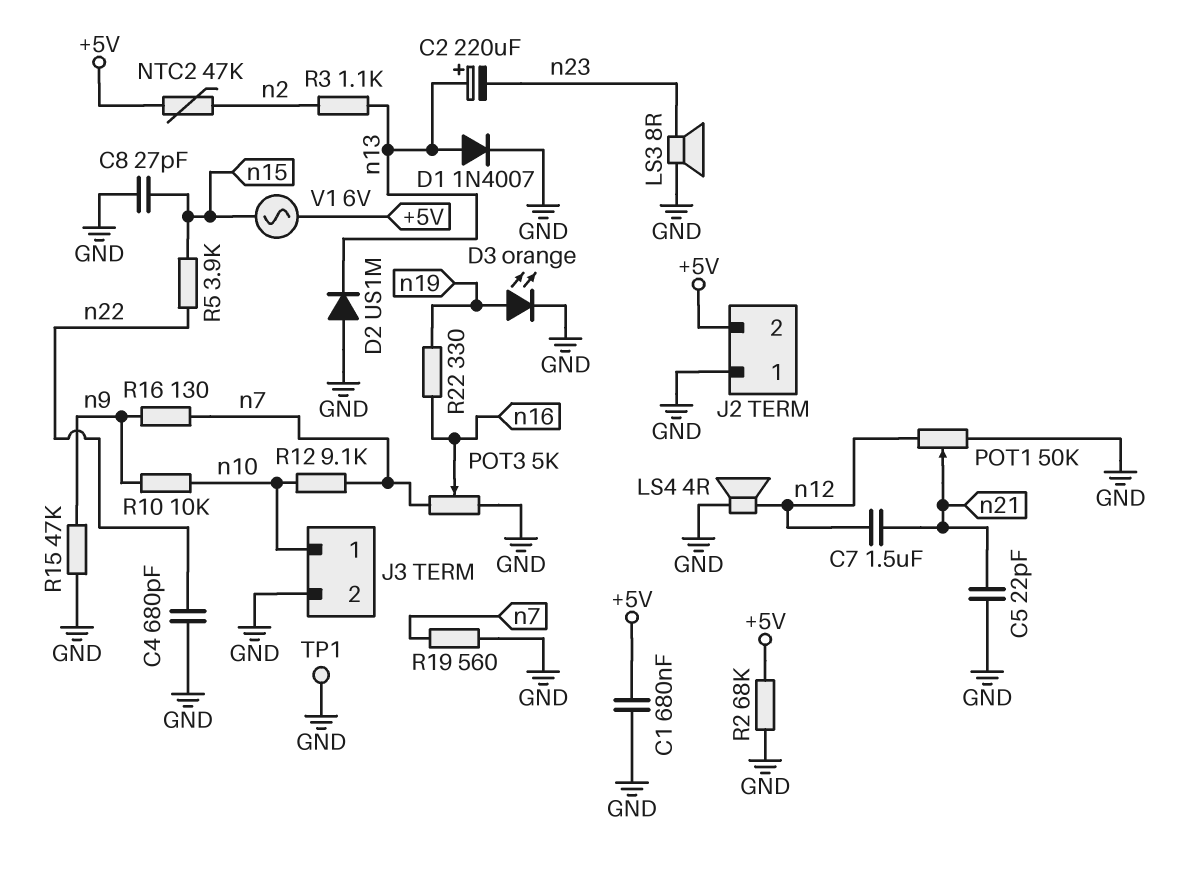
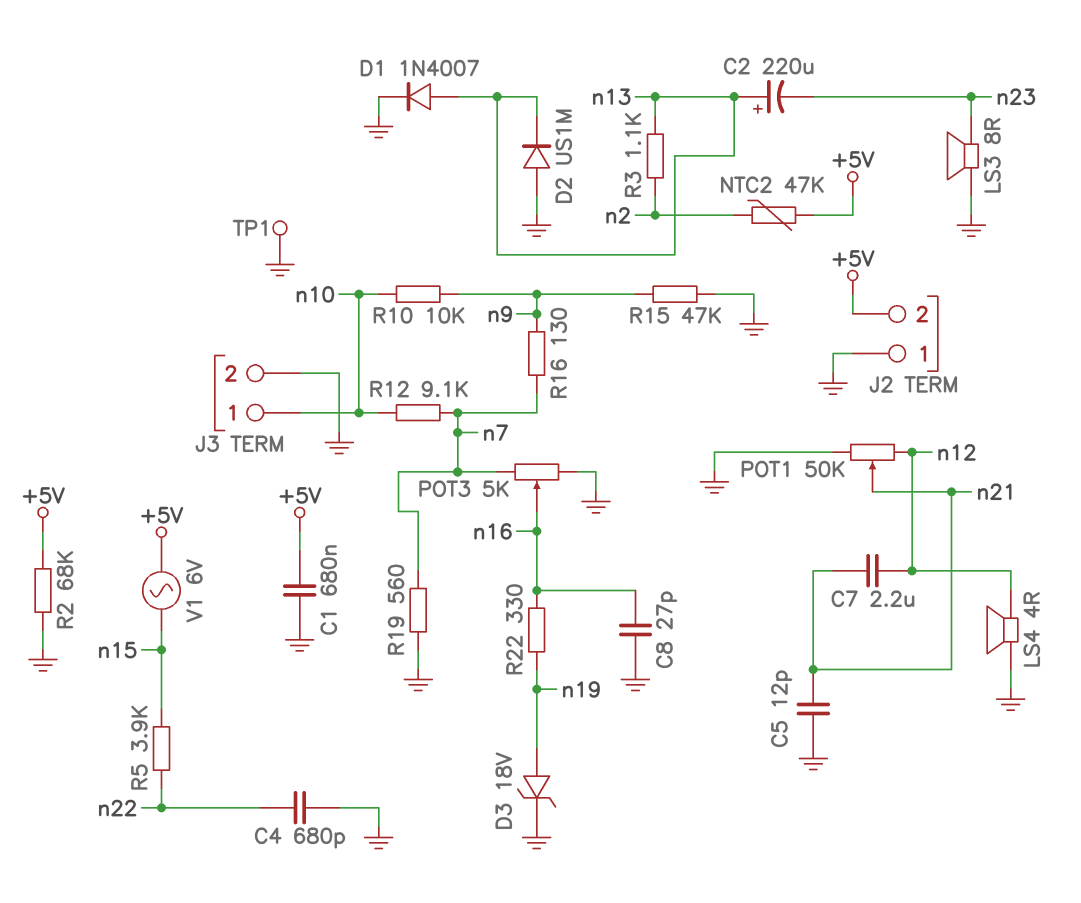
C5: 22pF (GND, n21) -> 12pF (GND, n21)
C7: 1.5uF (n12, n21) -> 2.2uF (n12, n21)
C8: 27pF (GND, n15) -> 27pF (GND, n16)
D3: LED orange (A n19, K GND) -> zener 18V (A n19, K GND)

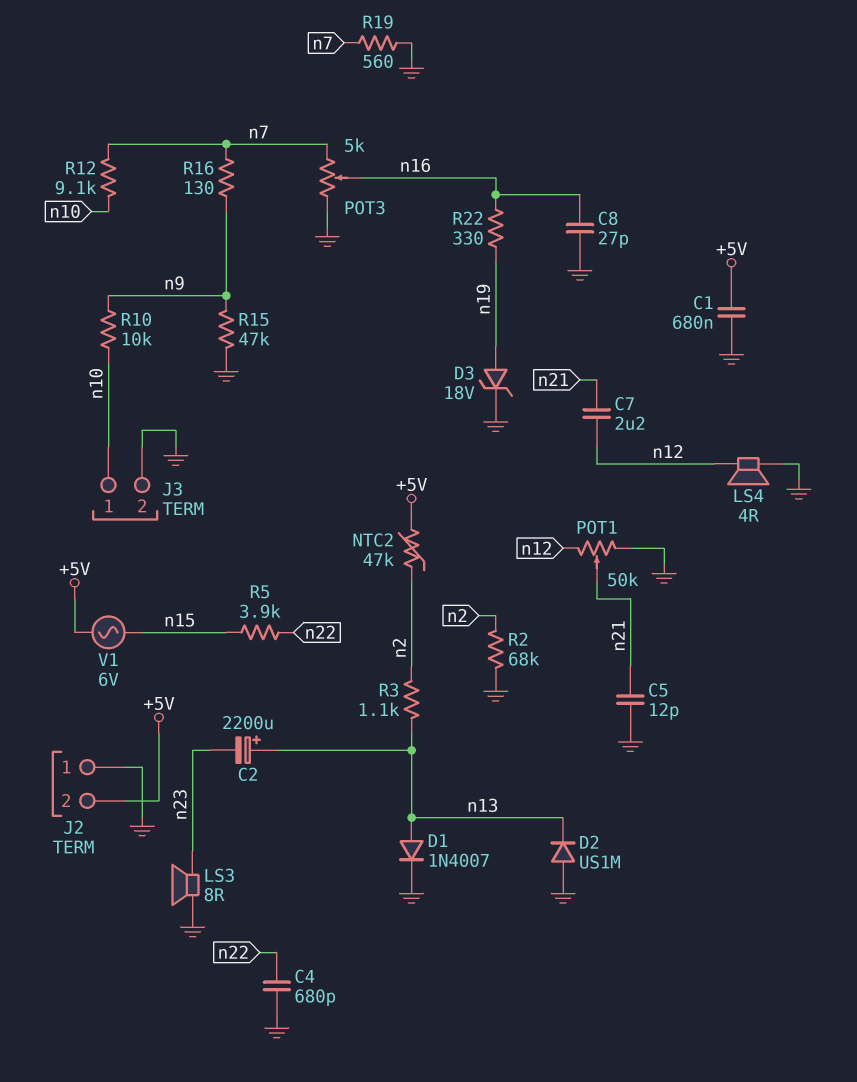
C2: 220uF (plus n13, minus n23) -> 2200uF (plus n13, minus n23)
R2: 68k (+5V, GND) -> 68k (GND, n2)
TP1: test point (GND) -> none

